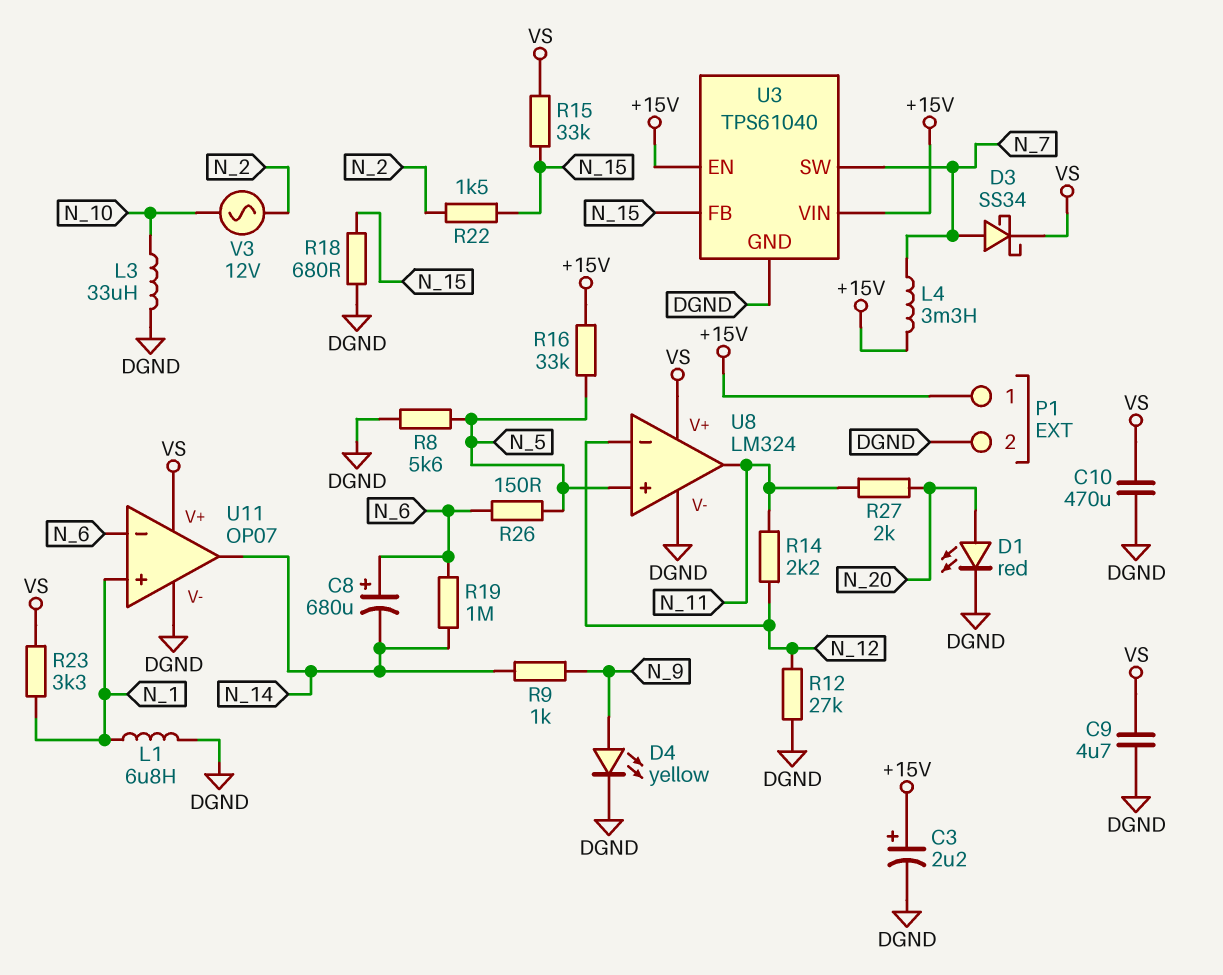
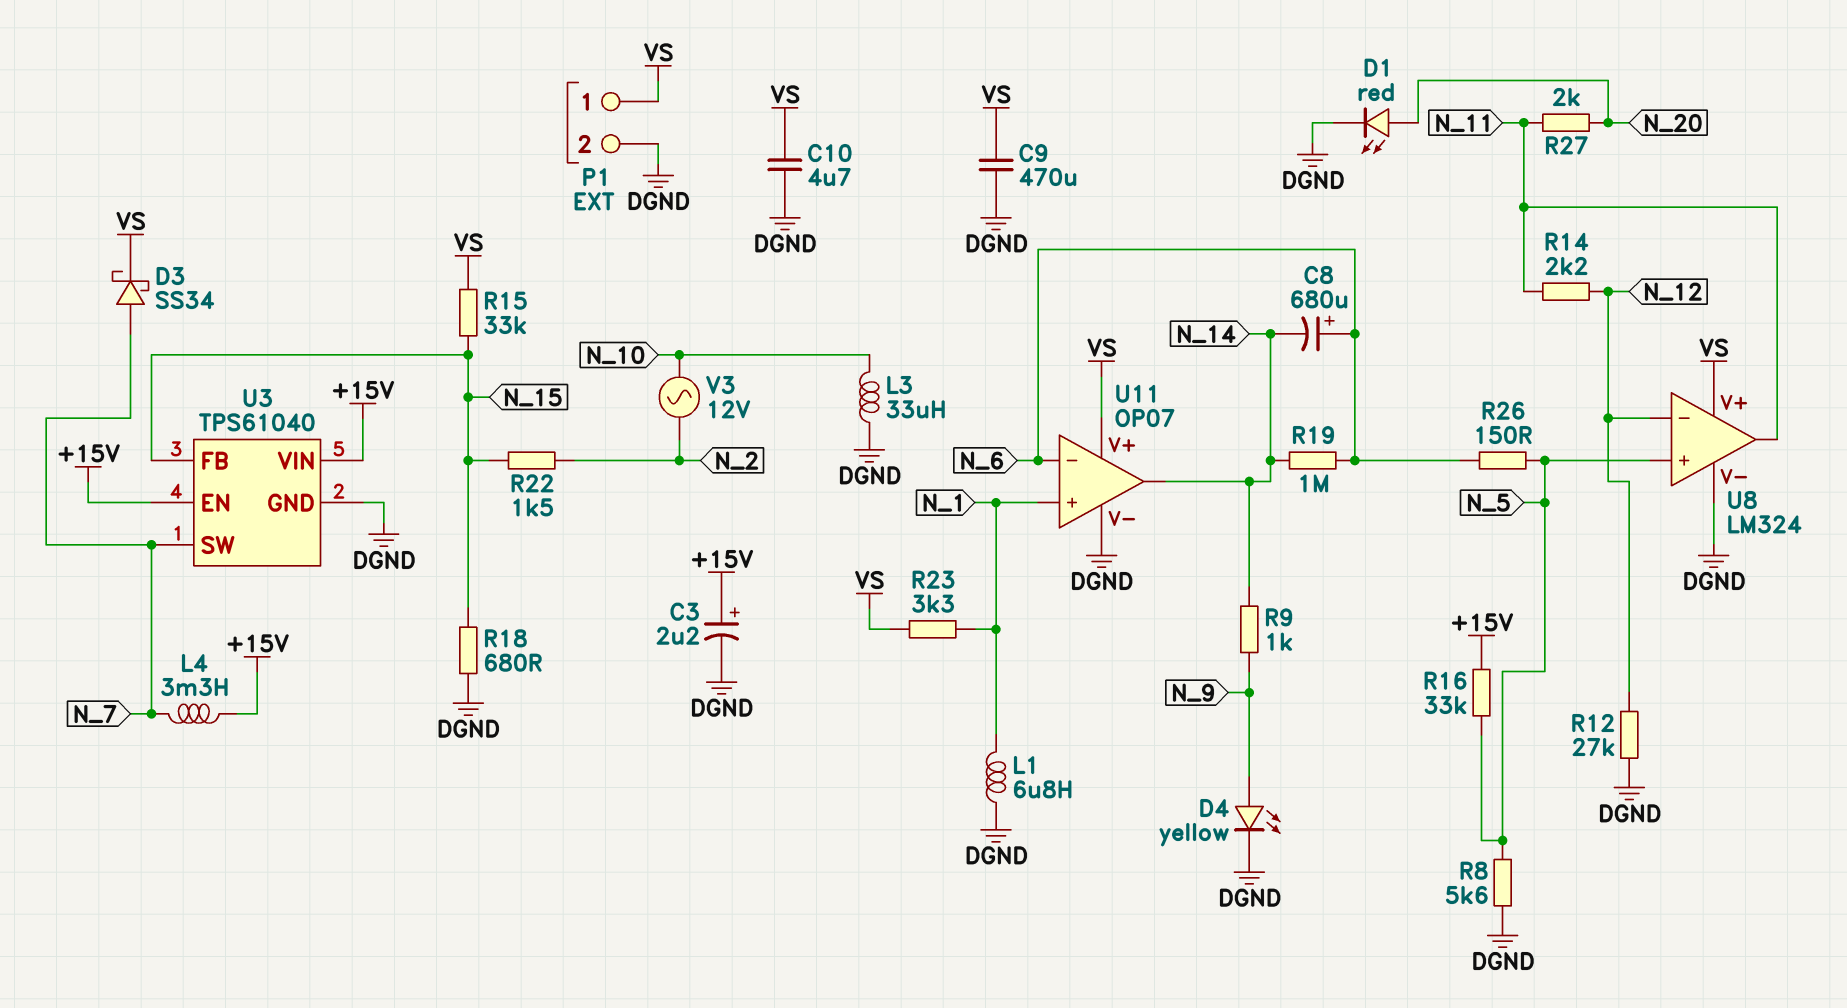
C9: 4.7uF (DGND, VS) -> 470uF (DGND, VS)
C10: 470uF (DGND, VS) -> 4.7uF (DGND, VS)
P1 pin 1: +15V -> VS

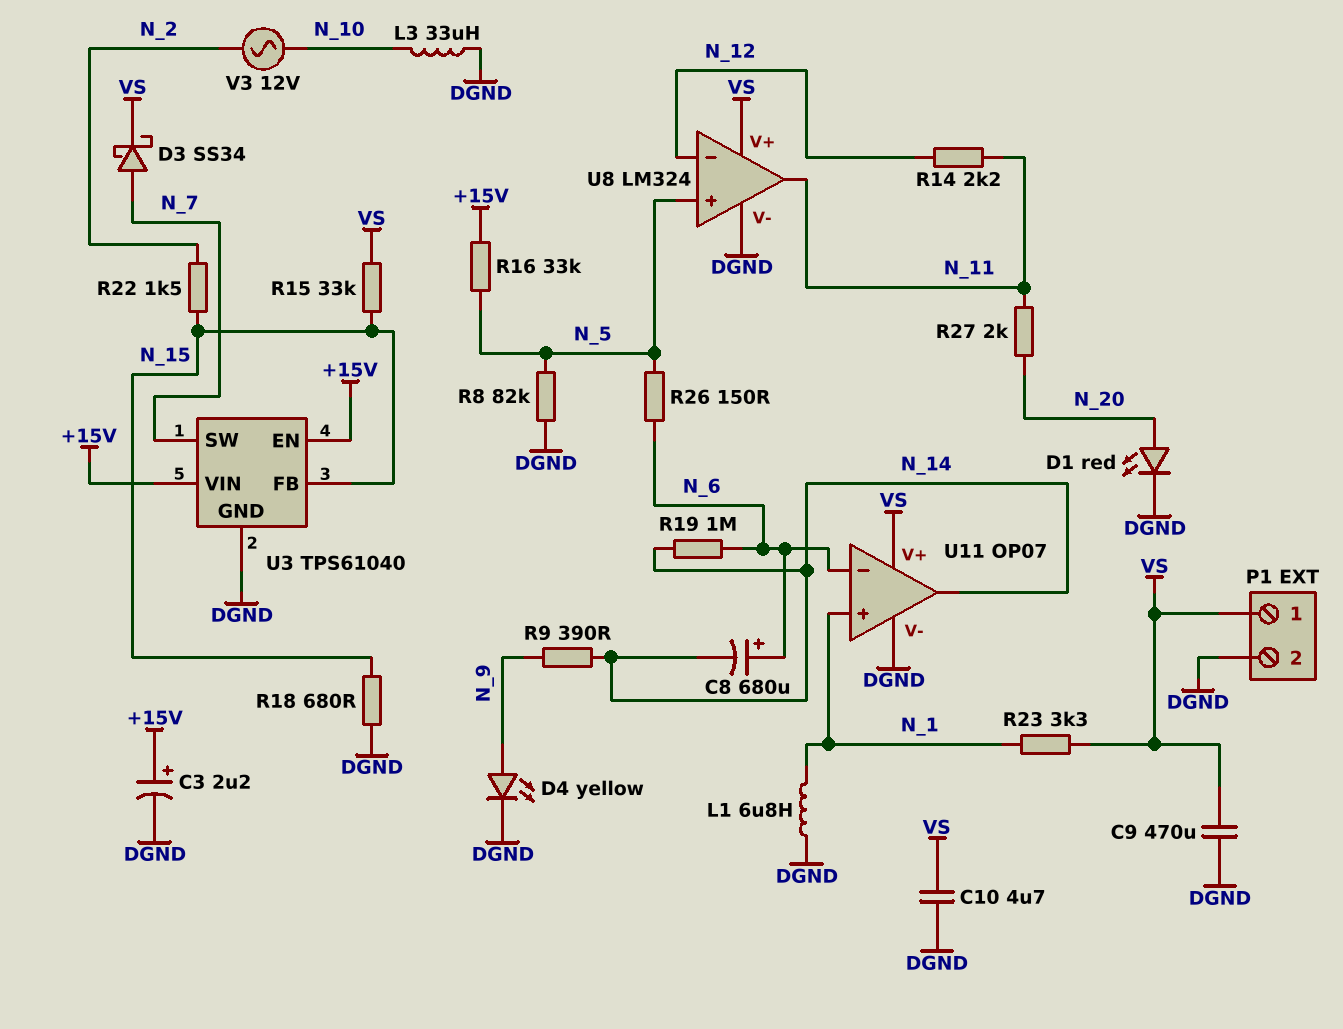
L4: 3.3mH (+15V, N_7) -> none
R8: 5.6k (DGND, N_5) -> 82k (DGND, N_5)
R9: 1k (N_9, N_14) -> 390 (N_9, N_14)
R12: 27k (DGND, N_12) -> none

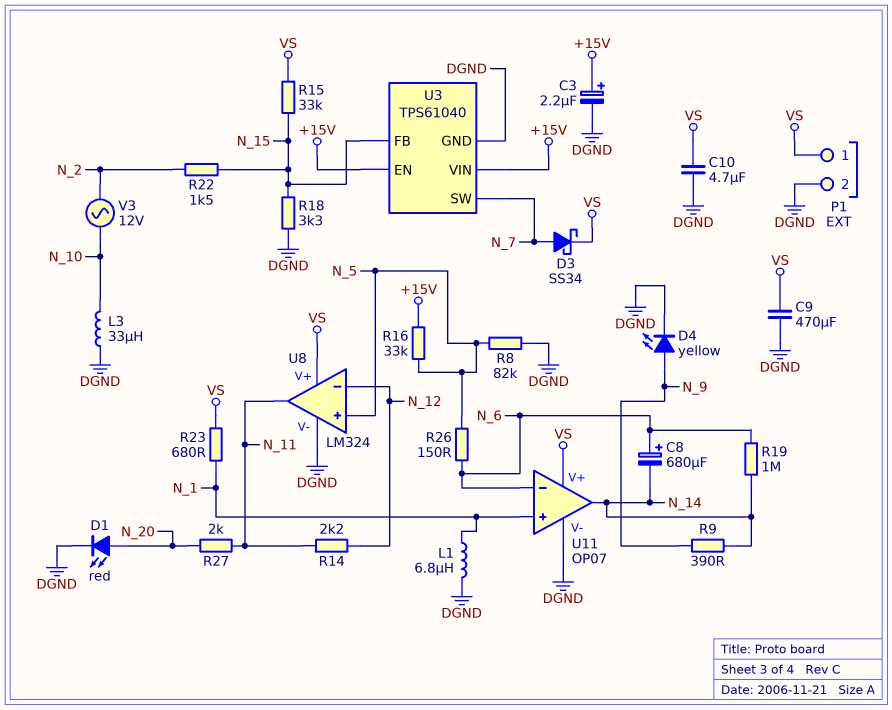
R18: 680 (DGND, N_15) -> 3.3k (DGND, N_15)
R23: 3.3k (N_1, VS) -> 680 (N_1, VS)

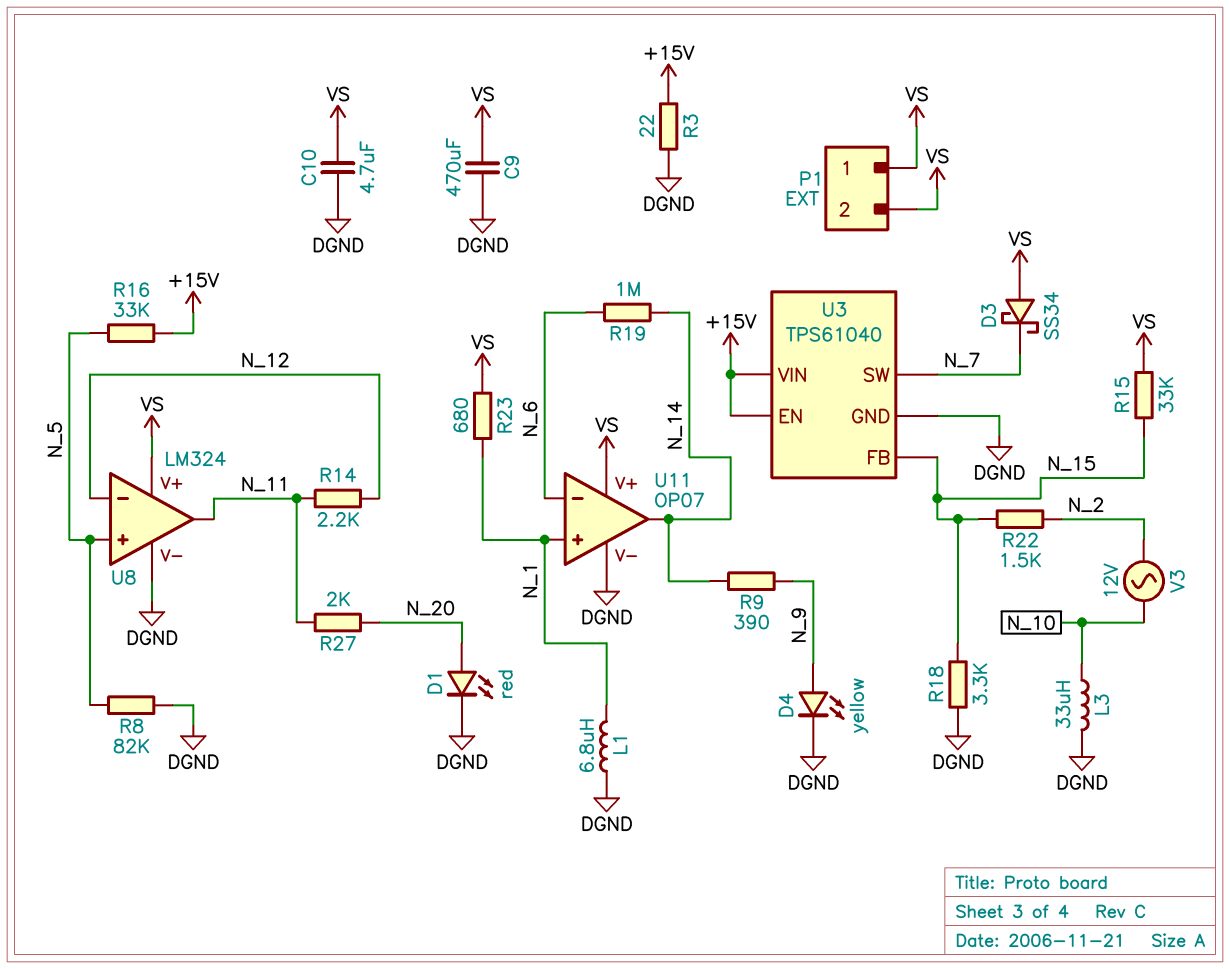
C3: 2.2uF (plus +15V, minus DGND) -> none
C8: 680uF (plus N_6, minus N_14) -> none
D3: schottky SS34 (A N_7, K VS) -> schottky SS34 (A VS, K N_7)
P1 pin 2: DGND -> VS
R3: none -> 22 (+15V, DGND)
R26: 150 (N_5, N_6) -> none

